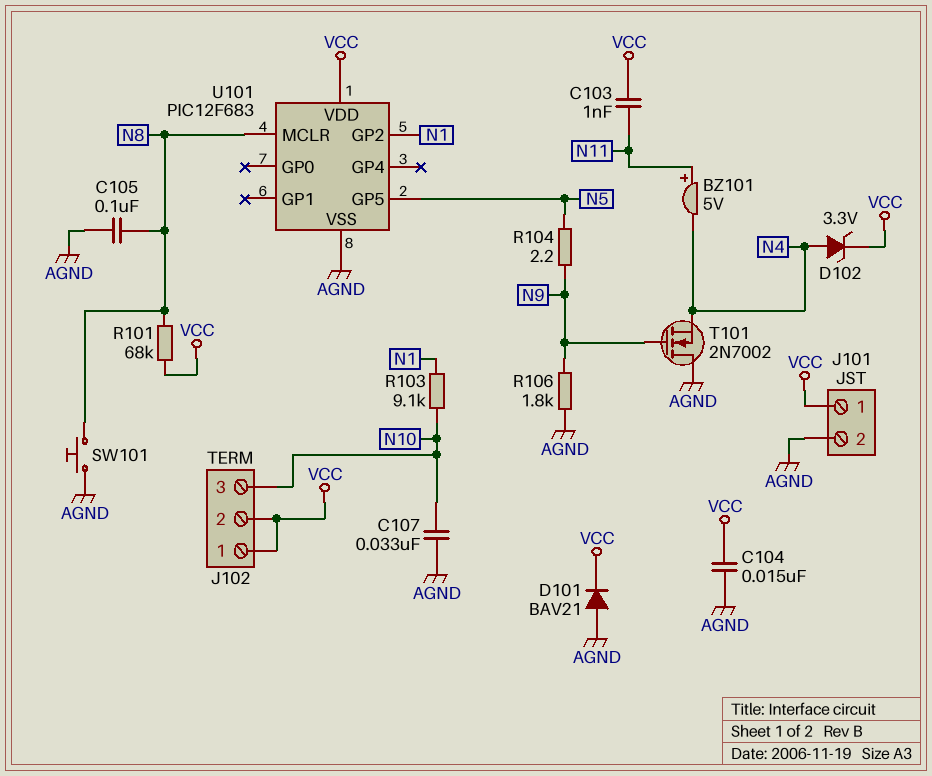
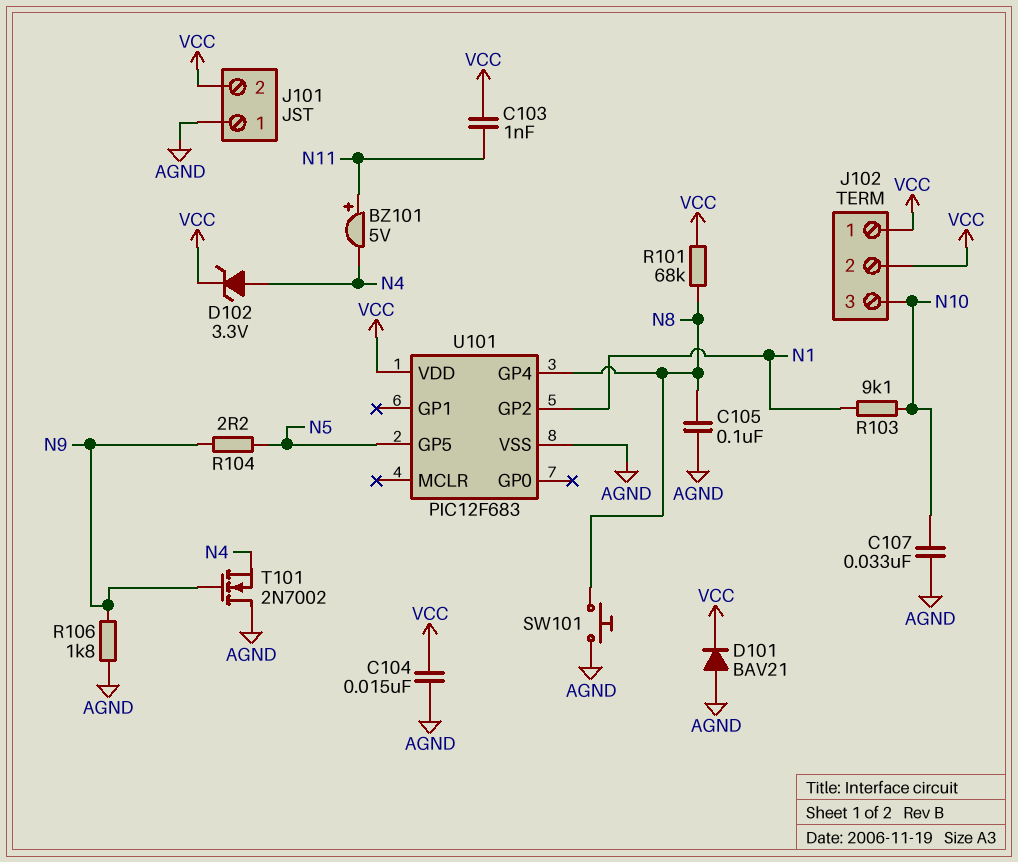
J101 pin 1: VCC -> AGND
J101 pin 2: AGND -> VCC
U101 pin GP4: none -> N8
U101 pin MCLR: N8 -> none

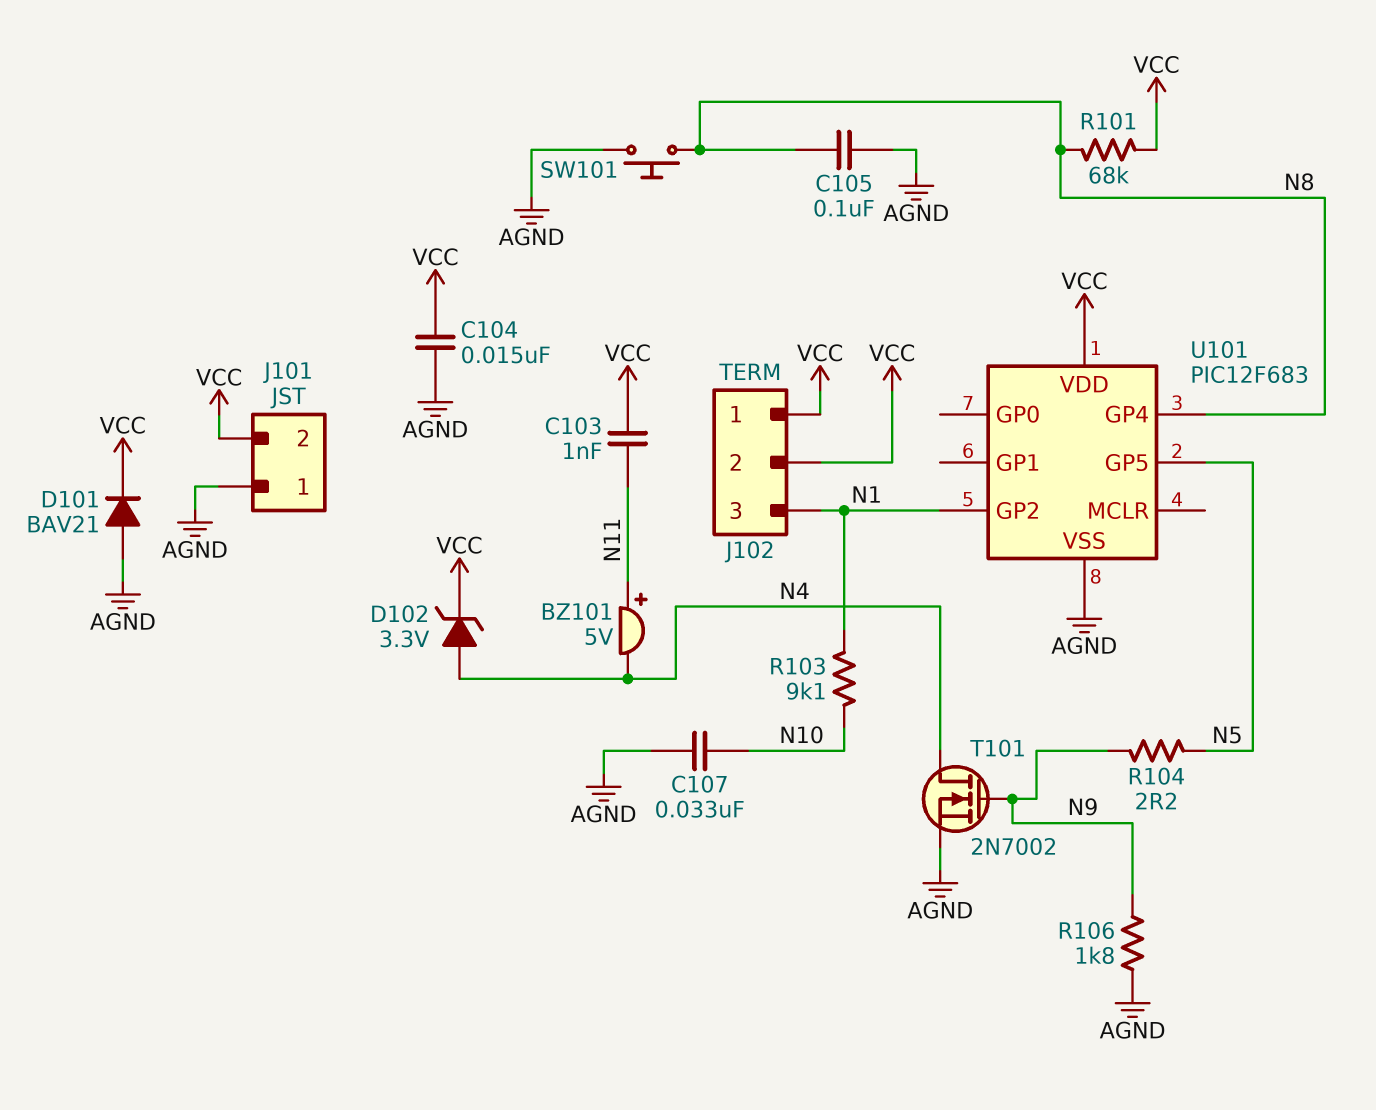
J102 pin 3: N10 -> N1
T101: NMOS 2N7002 (G N9, D AGND, S N4) -> NMOS 2N7002 (G N9, D N4, S AGND)

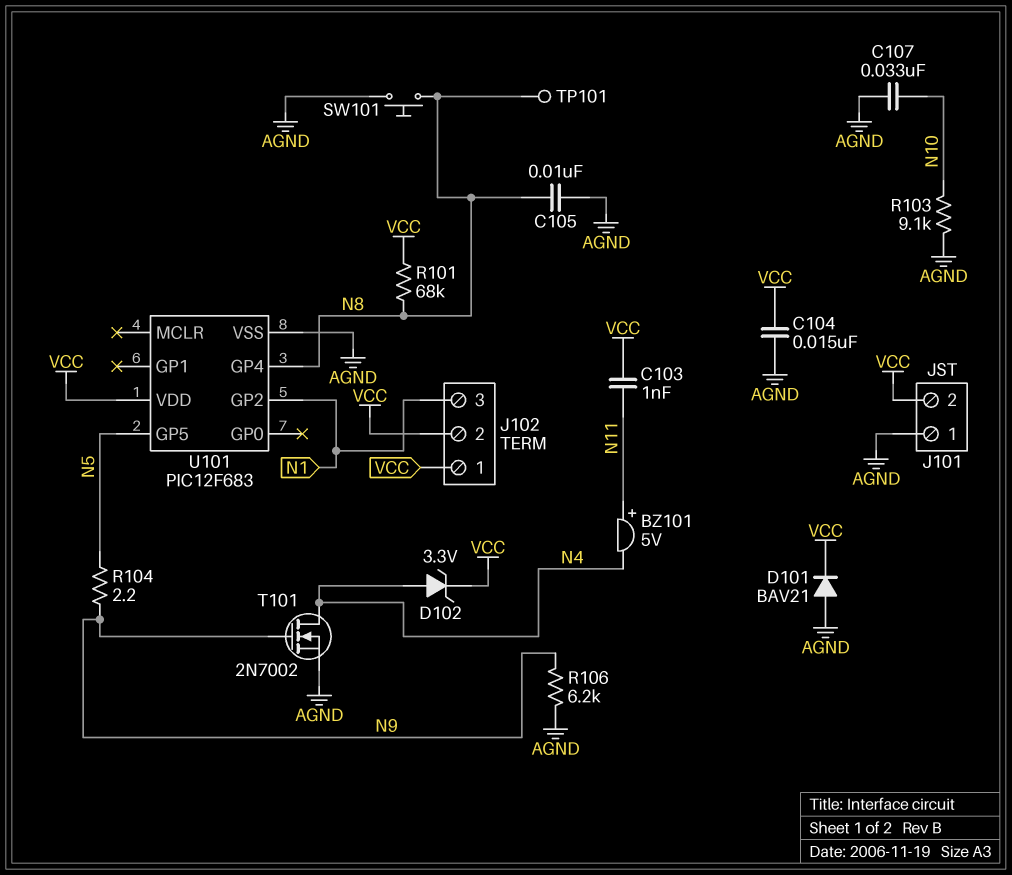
C105: 100nF (AGND, N8) -> 10nF (AGND, N8)
R103: 9.1k (N1, N10) -> 9.1k (AGND, N10)
R106: 1.8k (AGND, N9) -> 6.2k (AGND, N9)
TP101: none -> test point (N8)

